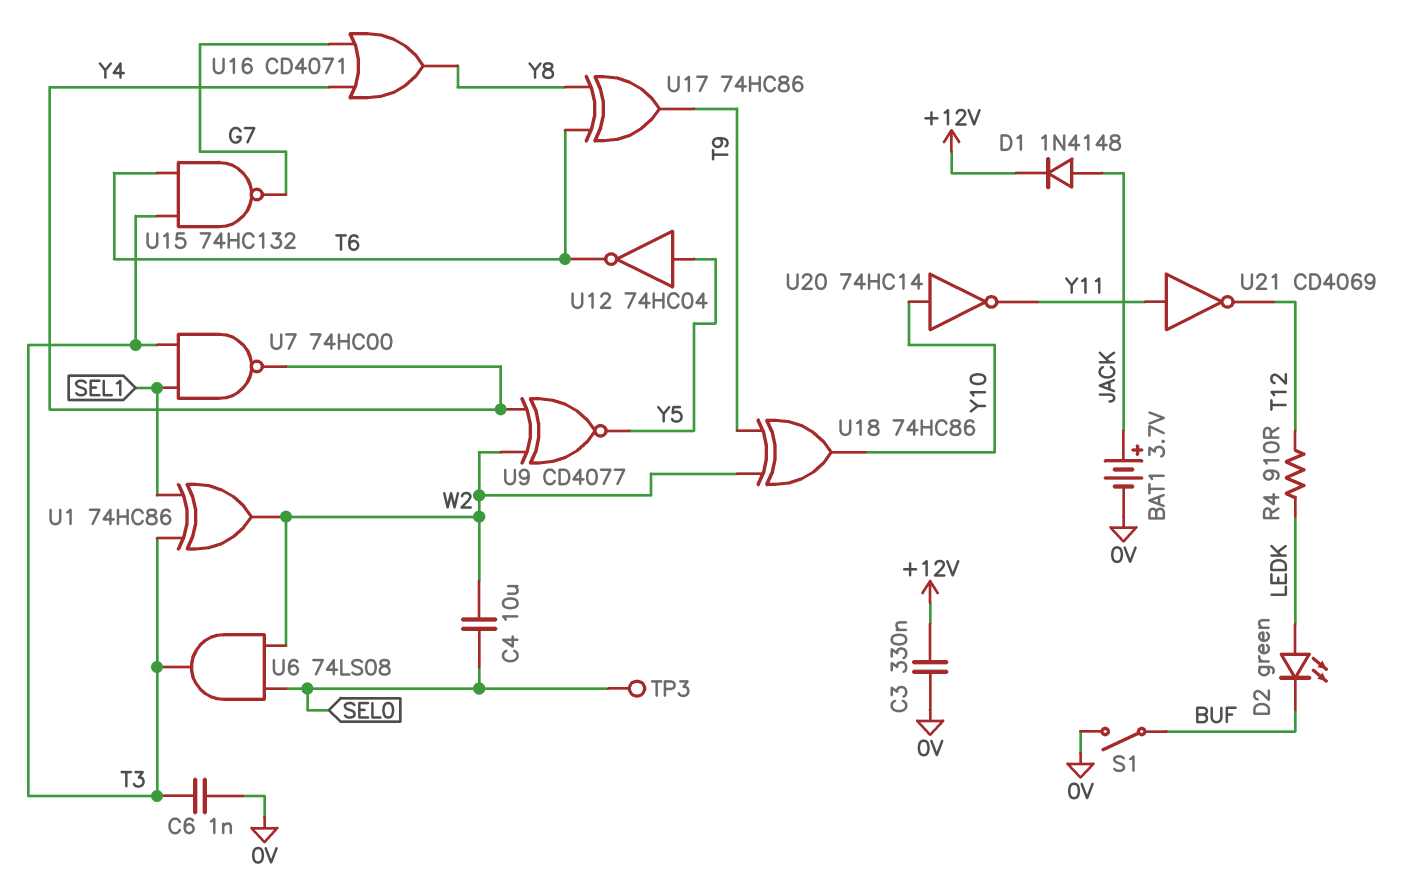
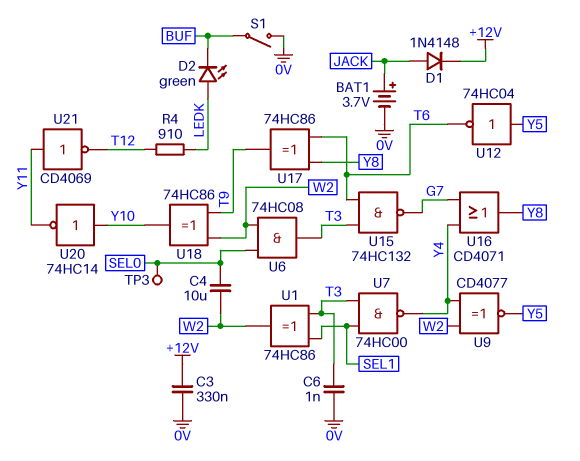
U6: AND 74LS08 (in SEL0, in W2, out T3) -> AND 74HC08 (in SEL0, in W2, out T3)

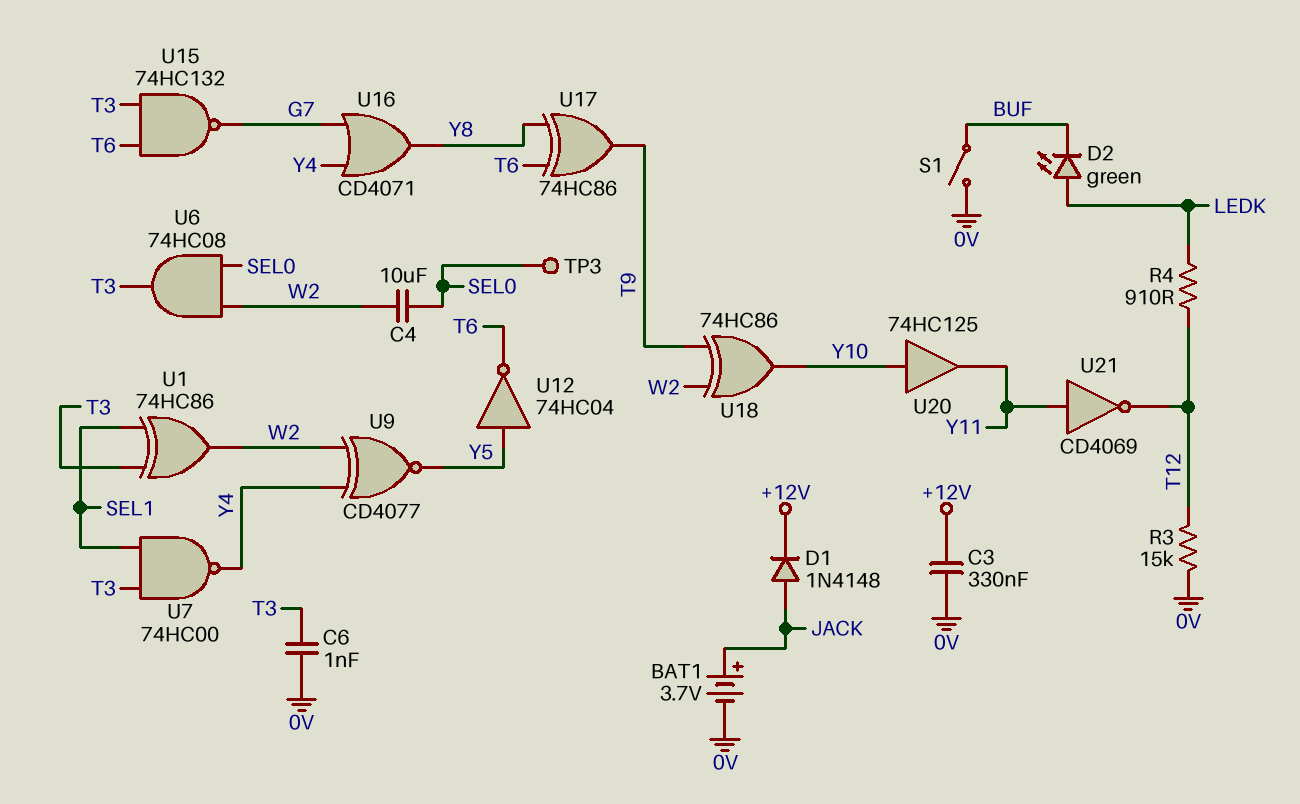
R3: none -> 15k (0V, T12)
U20: NOT 74HC14 (in Y10, out Y11) -> buffer 74HC125 (in Y10, out Y11)

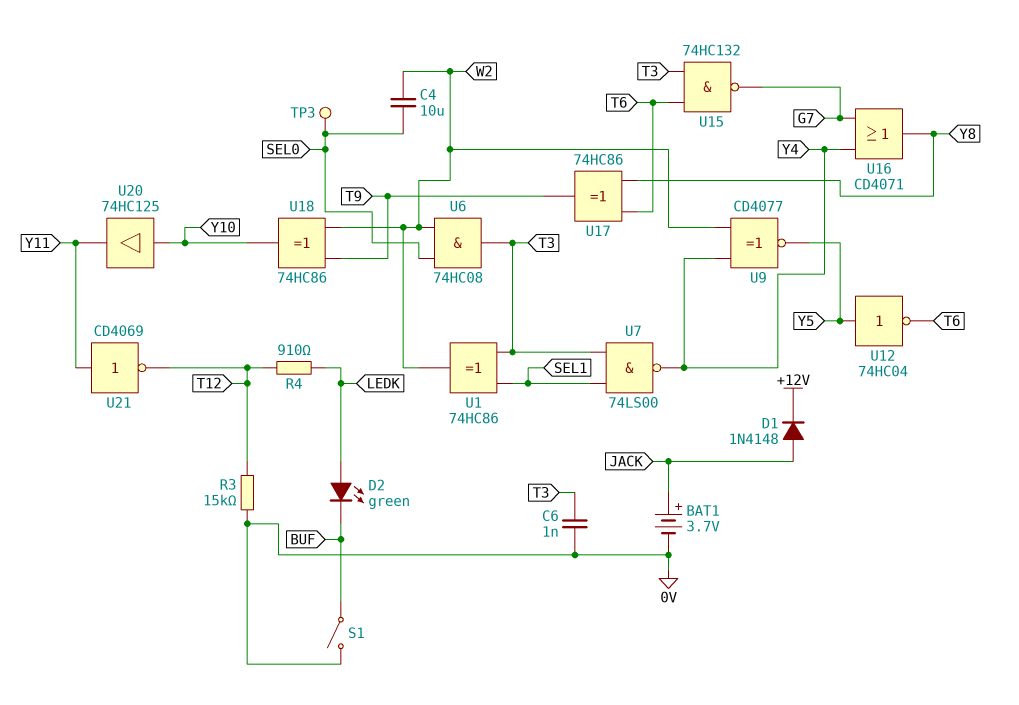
C3: 330nF (+12V, 0V) -> none
U7: NAND 74HC00 (in SEL1, in T3, out Y4) -> NAND 74LS00 (in SEL1, in T3, out Y4)

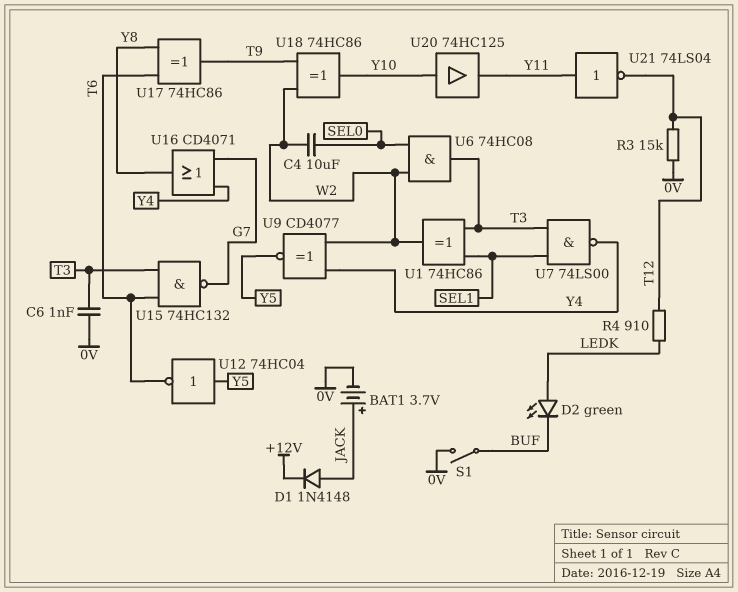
TP3: test point (SEL0) -> none
U21: NOT CD4069 (in Y11, out T12) -> NOT 74LS04 (in Y11, out T12)

